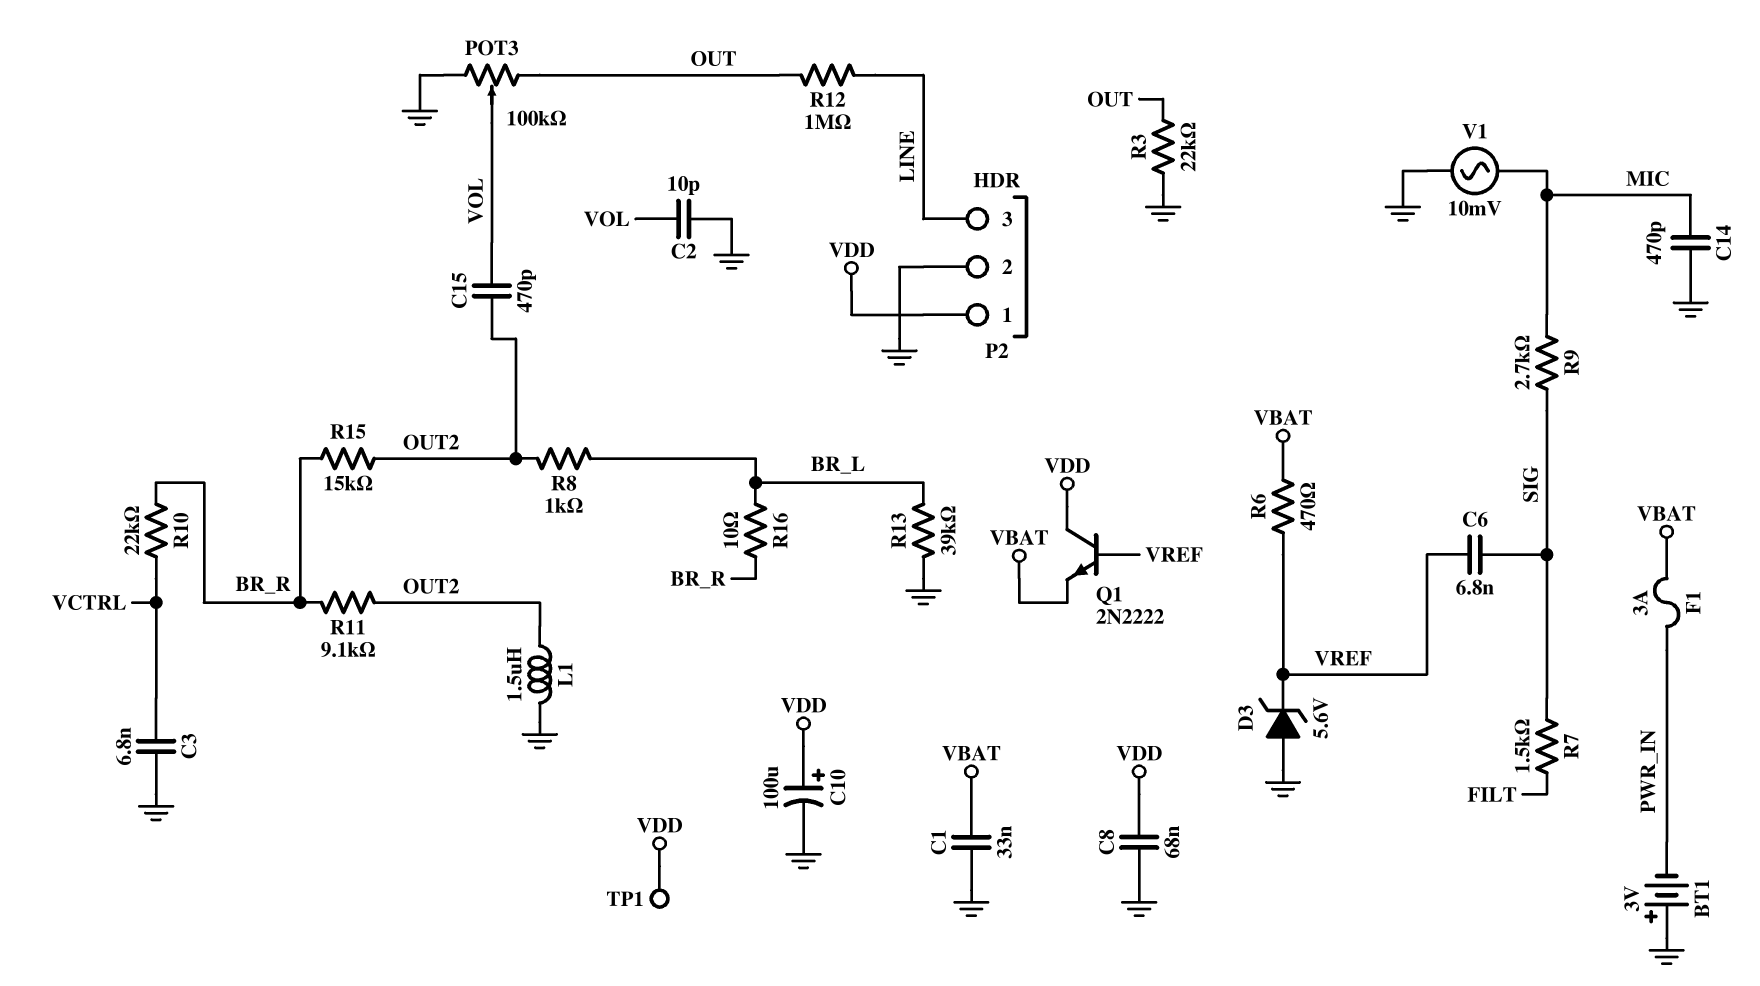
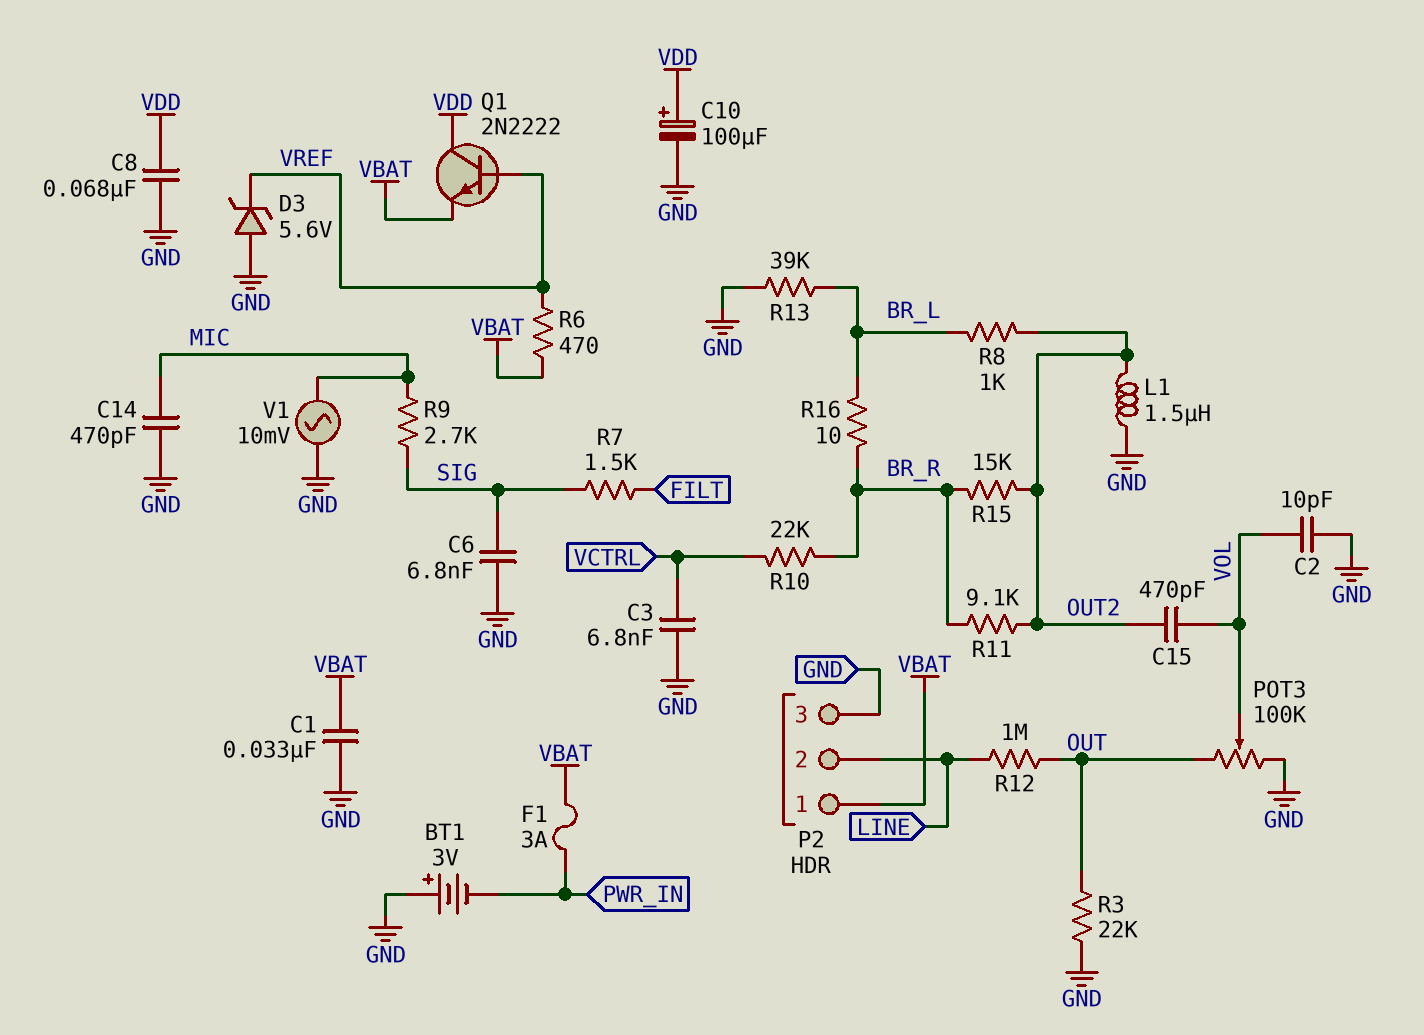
C6: 6.8nF (SIG, VREF) -> 6.8nF (GND, SIG)
P2 pin 1: VDD -> VBAT
P2 pin 2: GND -> LINE
P2 pin 3: LINE -> GND
TP1: test point (VDD) -> none

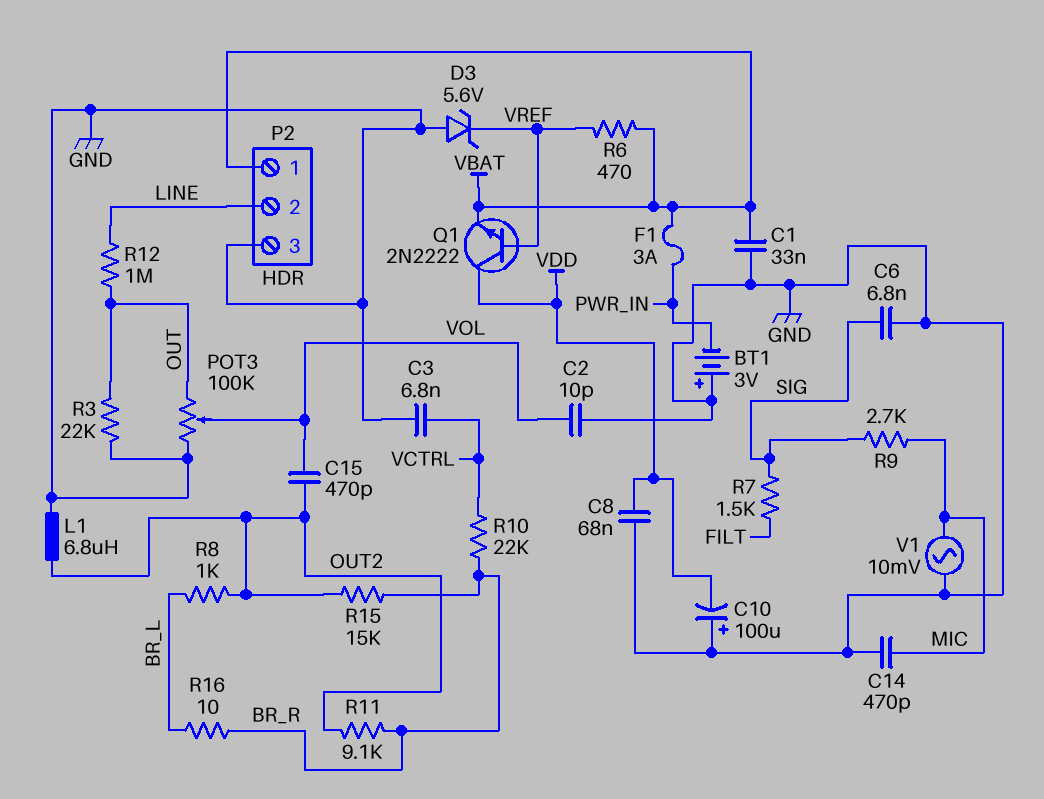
C10: 100uF (plus VDD, minus GND) -> 100uF (plus GND, minus VDD)
L1: 1.5uH (GND, OUT2) -> 6.8uH (GND, OUT2)
R13: 39k (BR_L, GND) -> none

